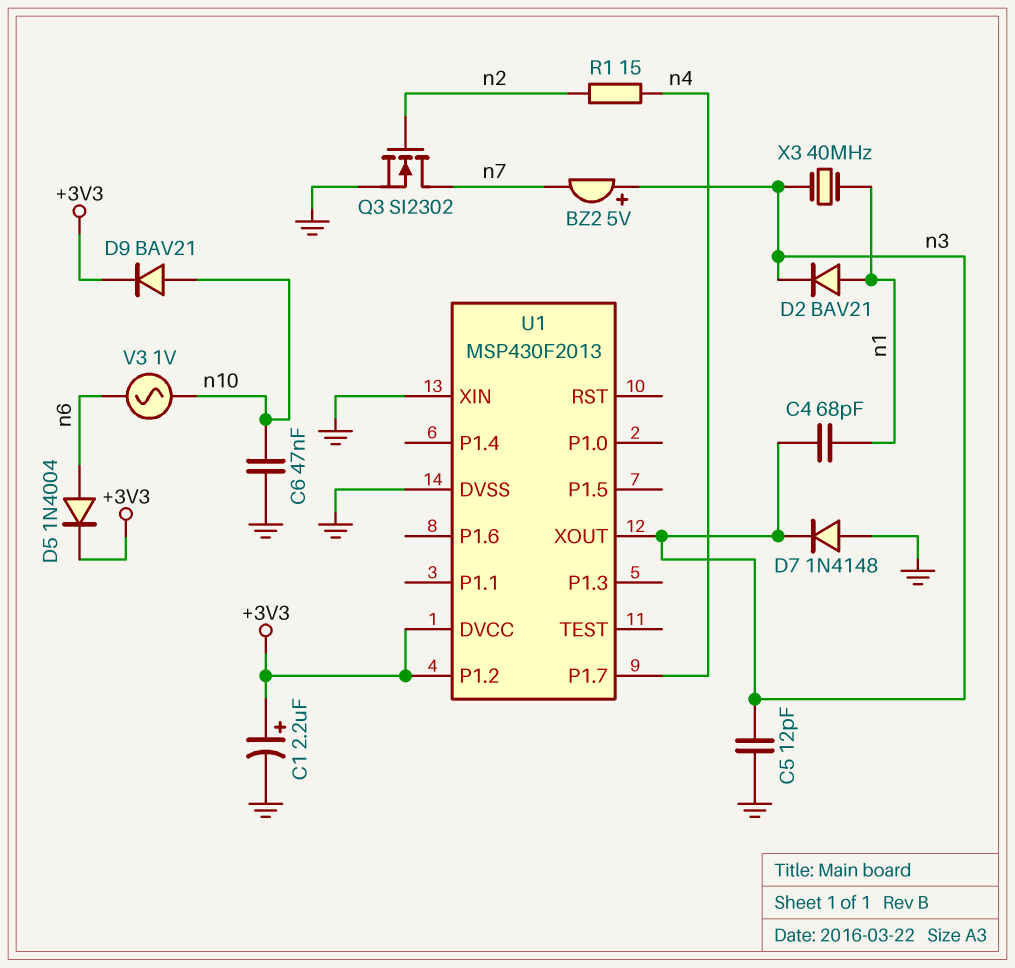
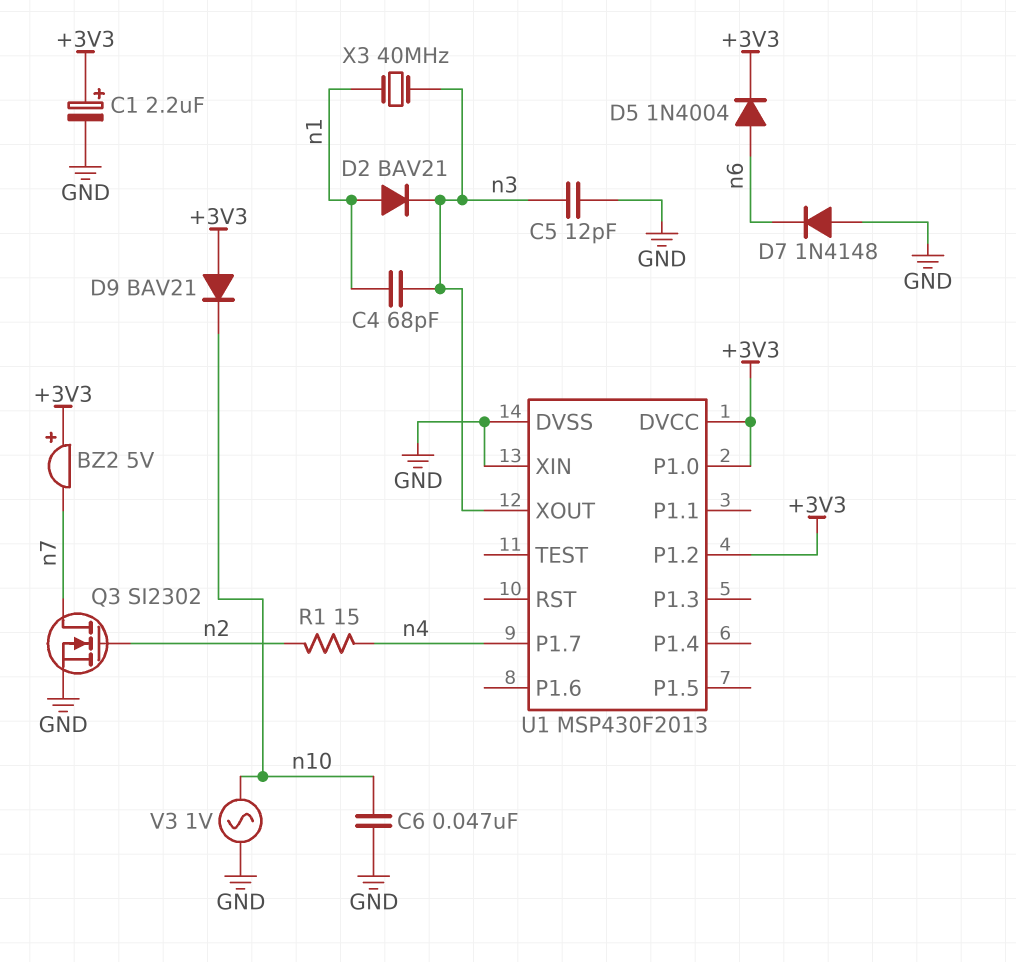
BZ2: buzzer 5V (plus n3, minus n7) -> buzzer 5V (plus +3V3, minus n7)
D7: diode 1N4148 (A GND, K n3) -> diode 1N4148 (A GND, K n6)
D9: diode BAV21 (A n10, K +3V3) -> diode BAV21 (A +3V3, K n10)
U1 pin P1.0: none -> +3V3
V3: AC 1V (n6, n10) -> AC 1V (GND, n10)

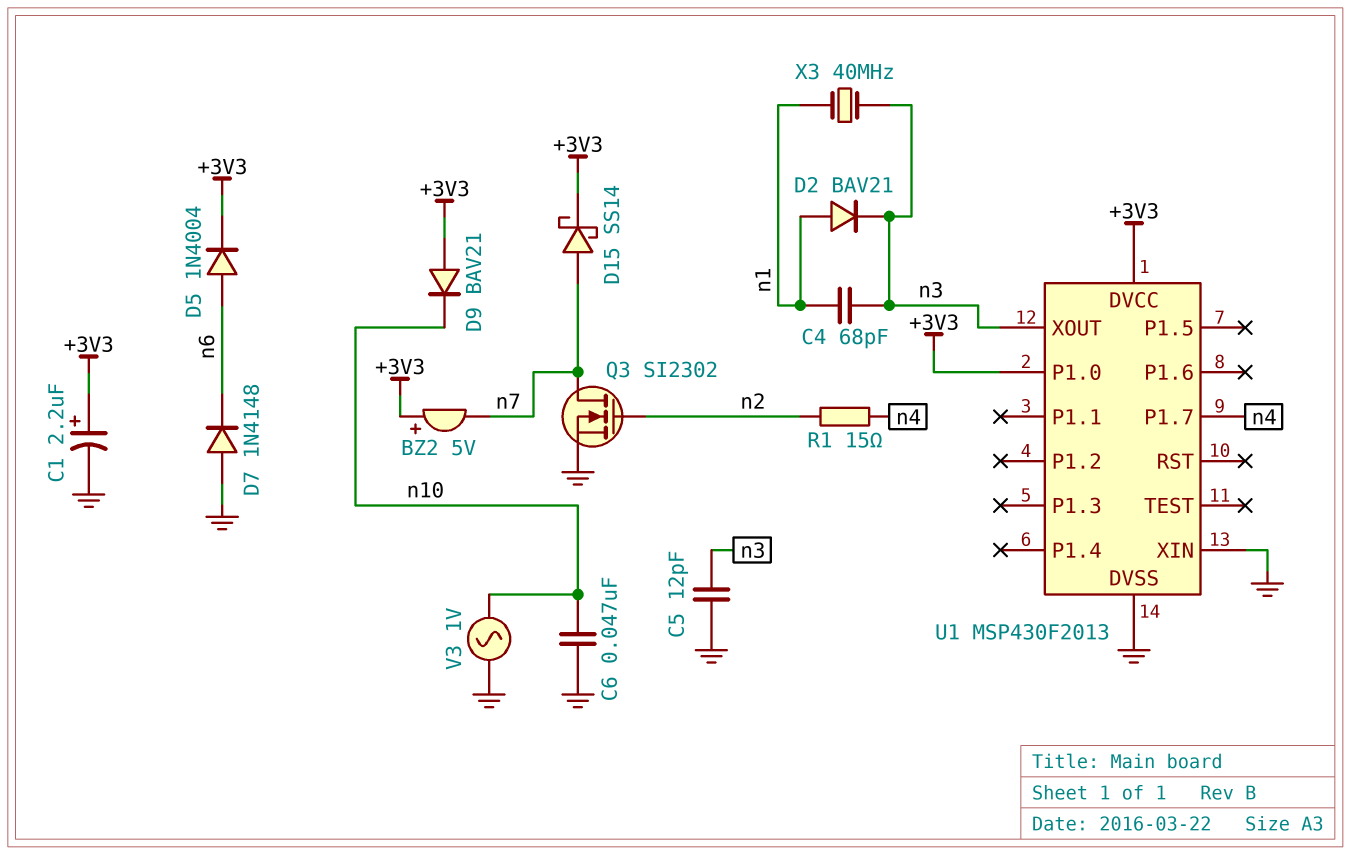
D15: none -> schottky SS14 (A n7, K +3V3)
U1 pin P1.2: +3V3 -> none

